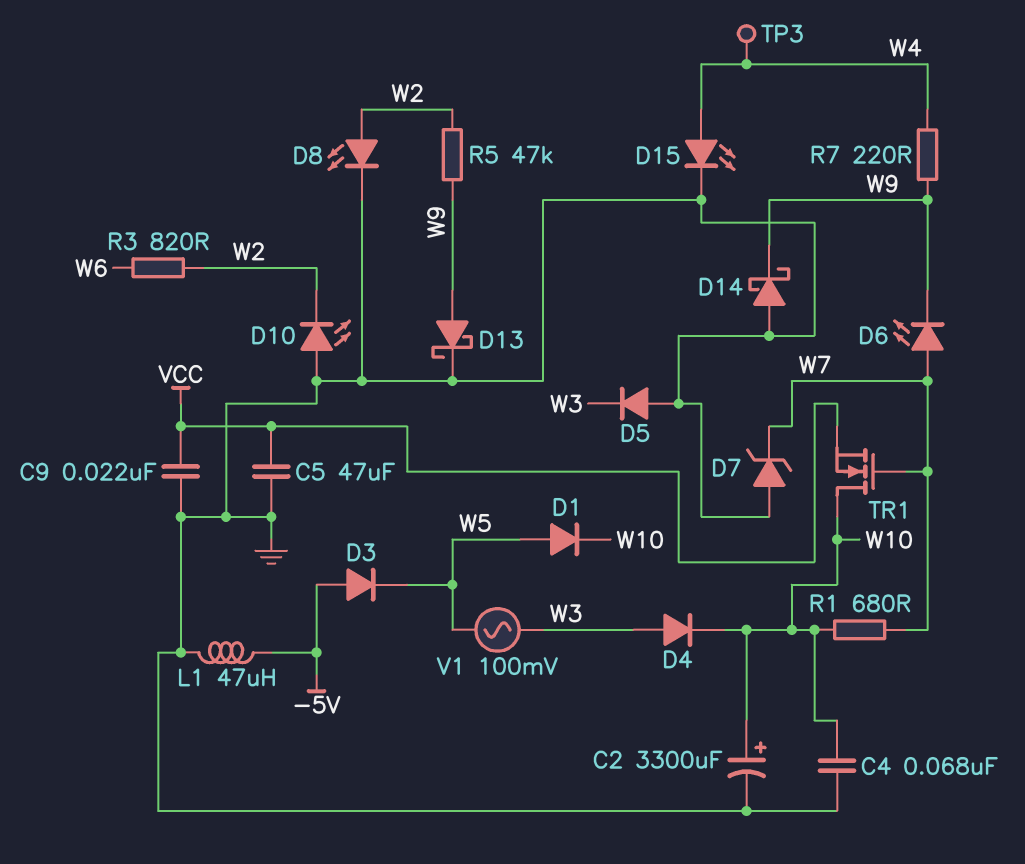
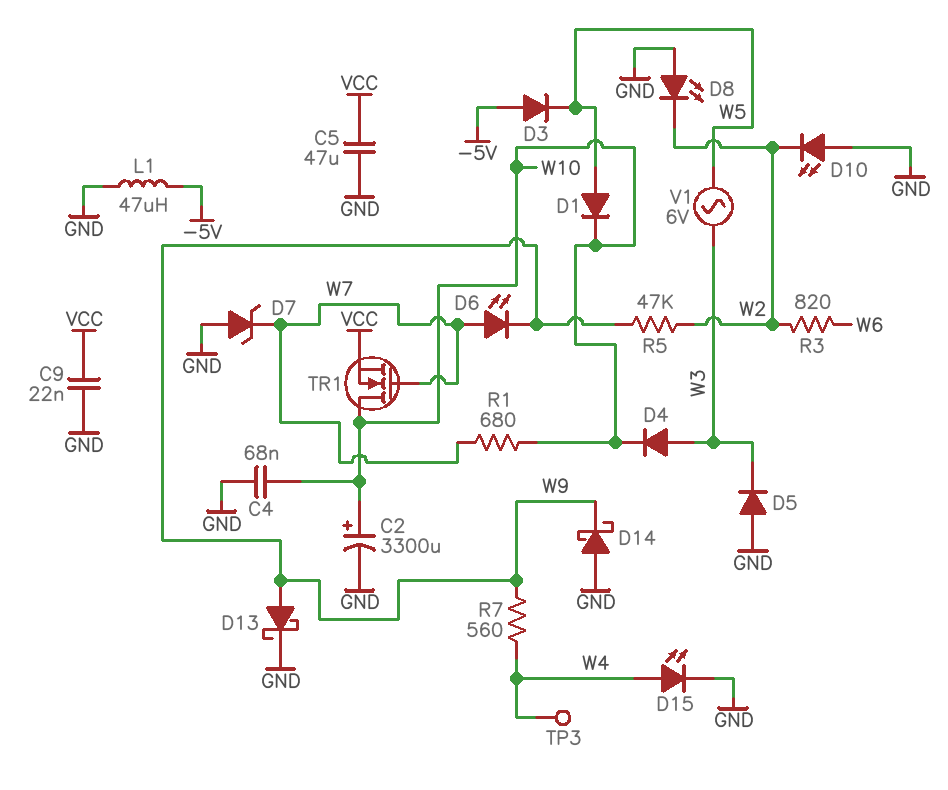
D8: LED (A W2, K GND) -> LED (A GND, K W2)
R7: 220 (W4, W9) -> 560 (W4, W9)
V1: AC 100mV (W3, W5) -> AC 6V (W3, W5)

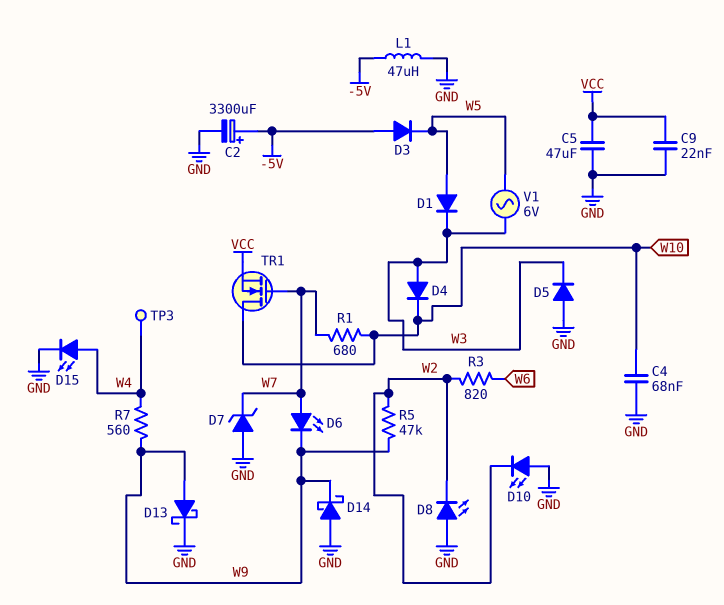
C2: 3300uF (plus W10, minus GND) -> 3300uF (plus -5V, minus GND)
D1: diode (A W5, K W10) -> diode (A W5, K W3)

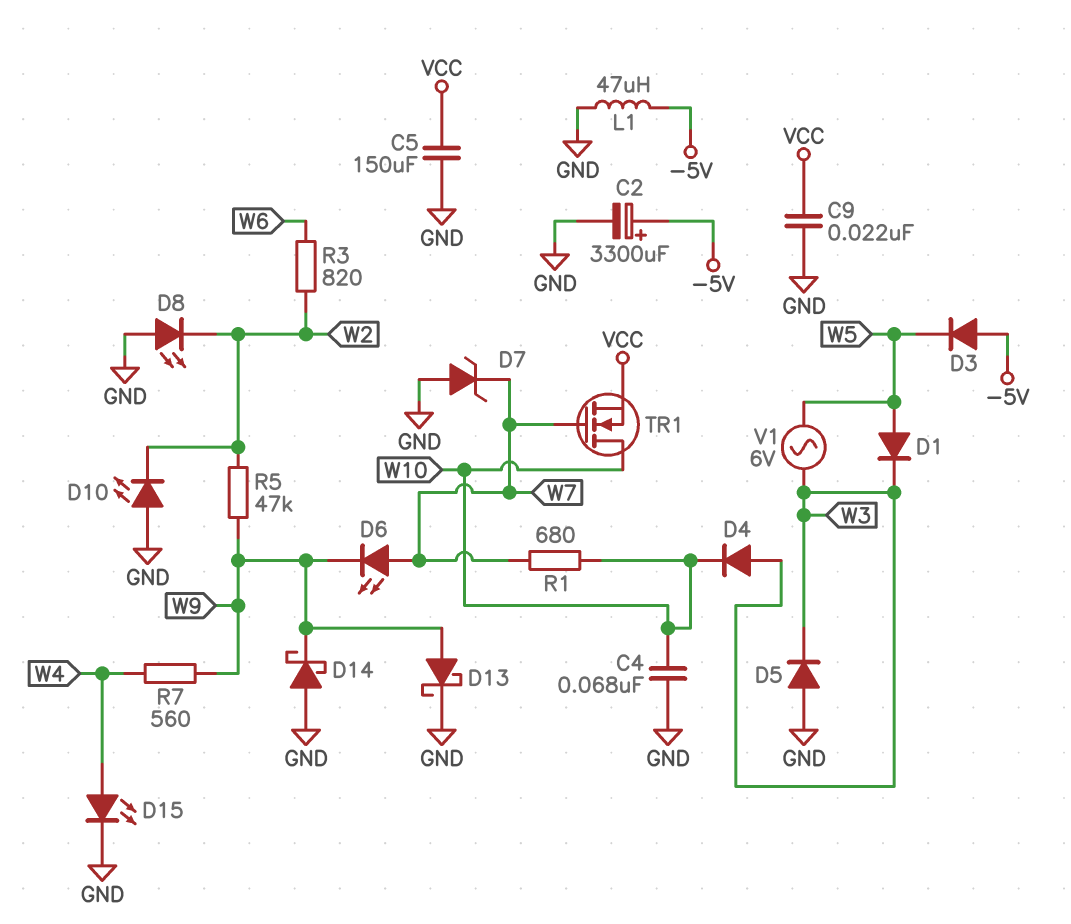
C5: 47uF (GND, VCC) -> 150uF (GND, VCC)
TP3: test point (W4) -> none

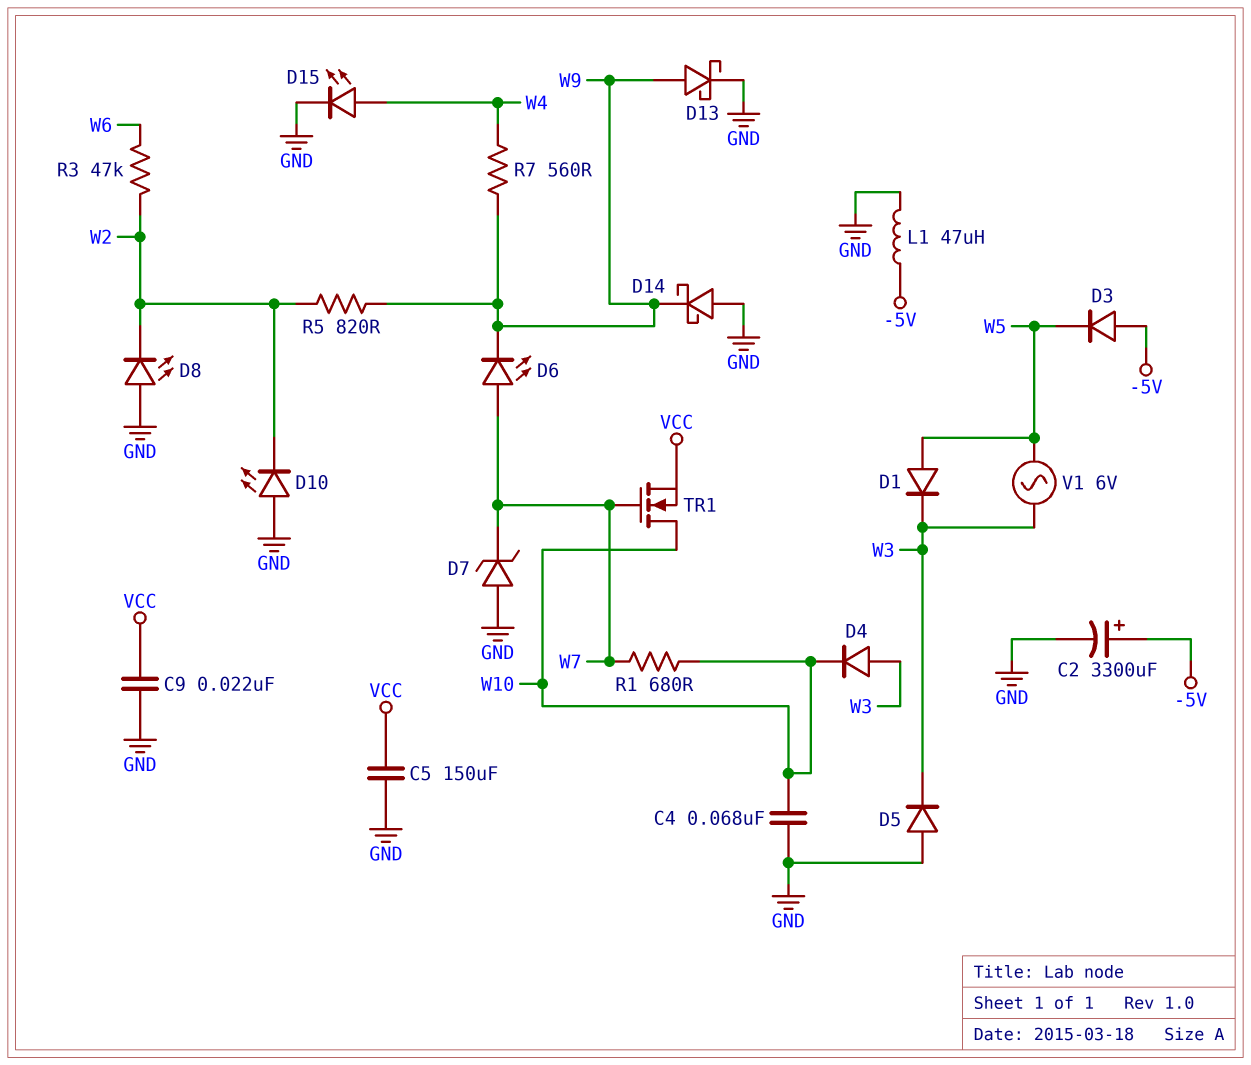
R3: 820 (W2, W6) -> 47k (W2, W6)
R5: 47k (W2, W9) -> 820 (W2, W9)

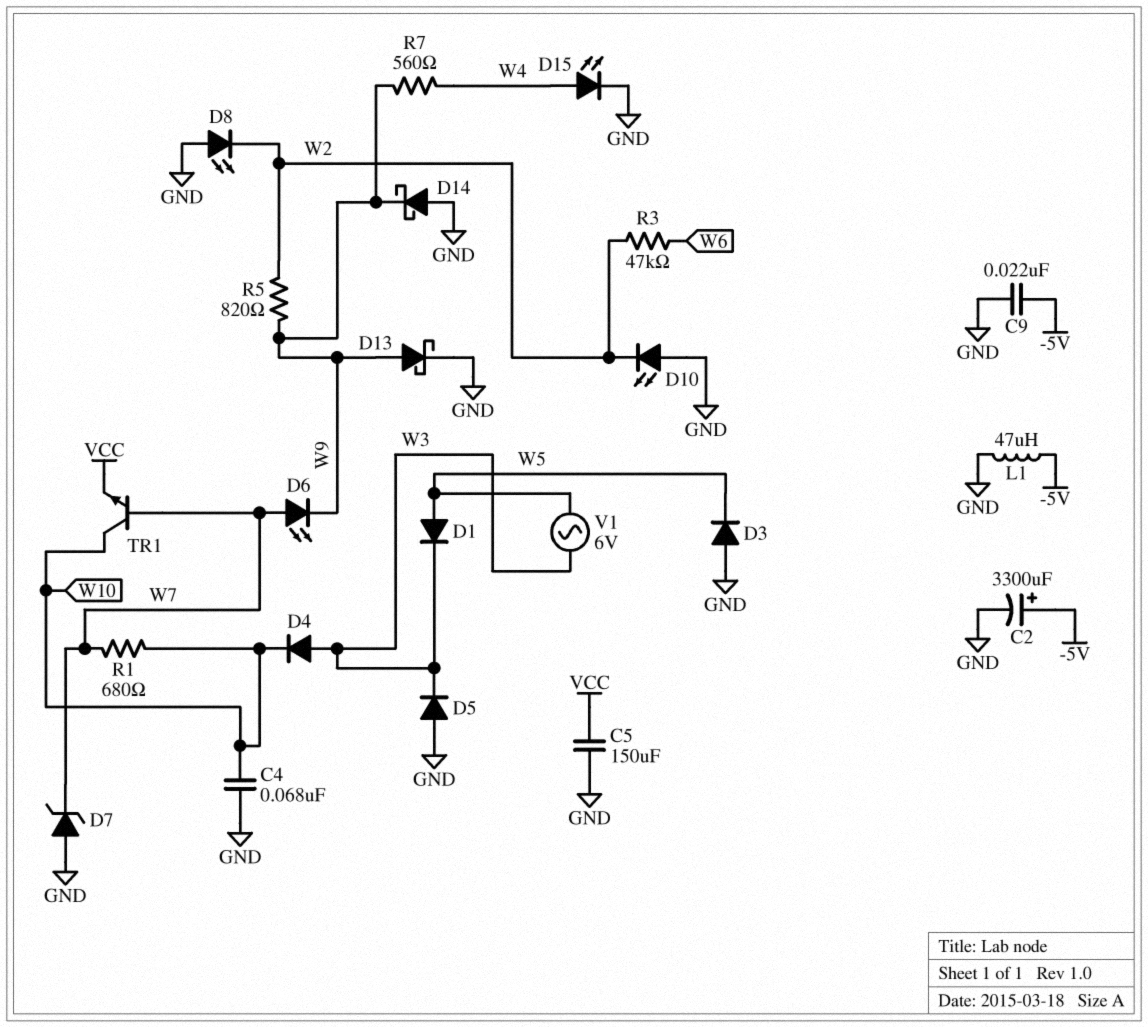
C9: 22nF (GND, VCC) -> 22nF (-5V, GND)
D3: diode (A -5V, K W5) -> diode (A GND, K W5)
TR1: NMOS (G W7, D W10, S VCC) -> NPN (B W7, C W10, E VCC)

